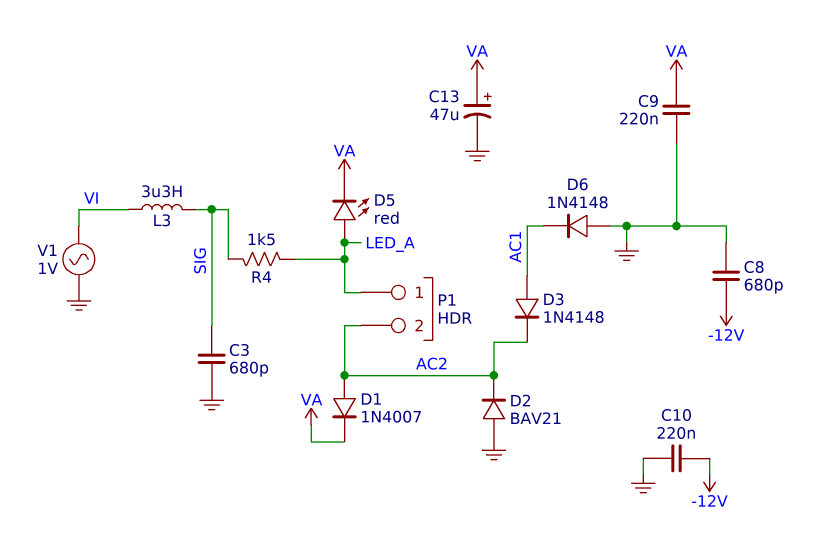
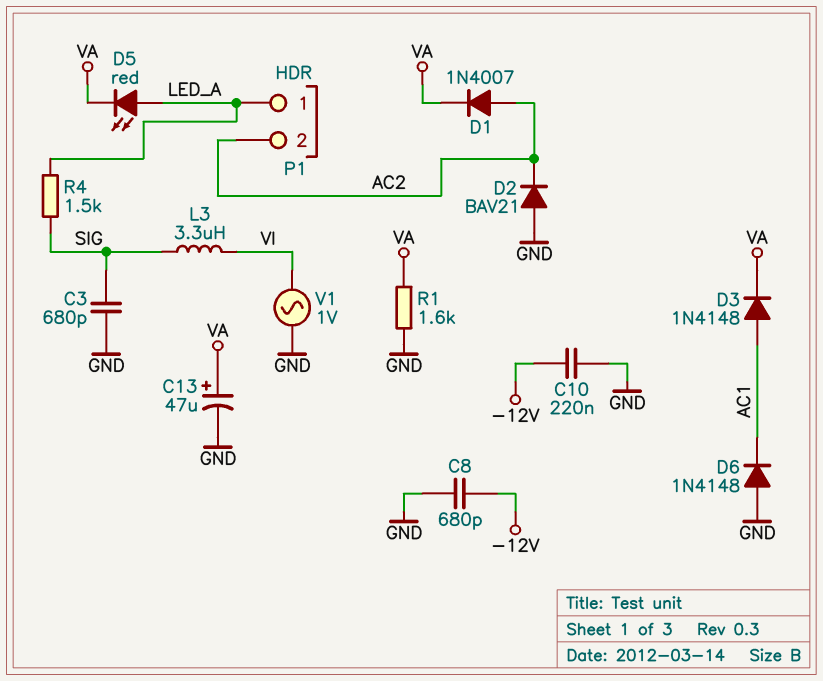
C9: 220nF (GND, VA) -> none
D3: diode 1N4148 (A AC1, K AC2) -> diode 1N4148 (A AC1, K VA)
R1: none -> 1.6k (GND, VA)

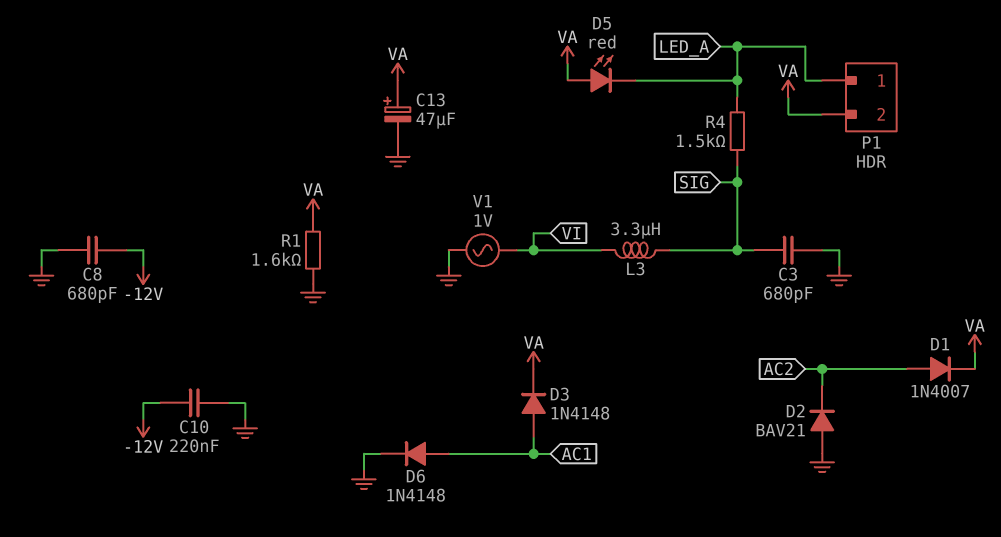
D5: LED red (A LED_A, K VA) -> LED red (A VA, K LED_A)
D6: diode 1N4148 (A GND, K AC1) -> diode 1N4148 (A AC1, K GND)
P1 pin 2: AC2 -> VA

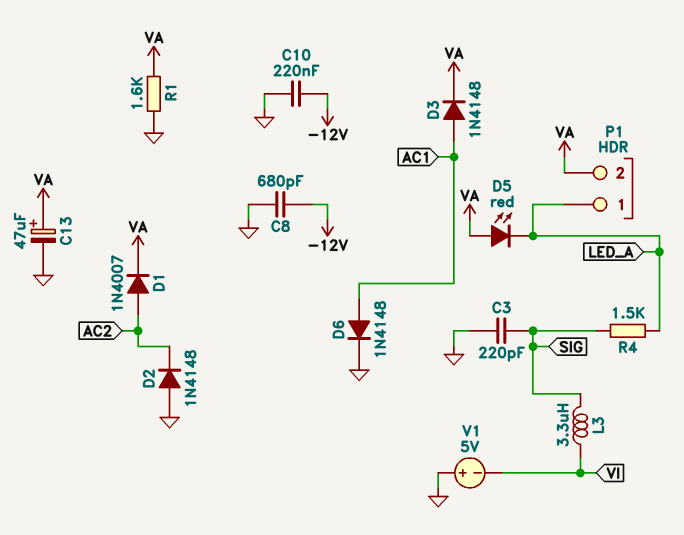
C3: 680pF (GND, SIG) -> 220pF (GND, SIG)
D2: diode BAV21 (A GND, K AC2) -> diode 1N4148 (A GND, K AC2)
V1: AC 1V (GND, VI) -> 5V (plus GND, minus VI)

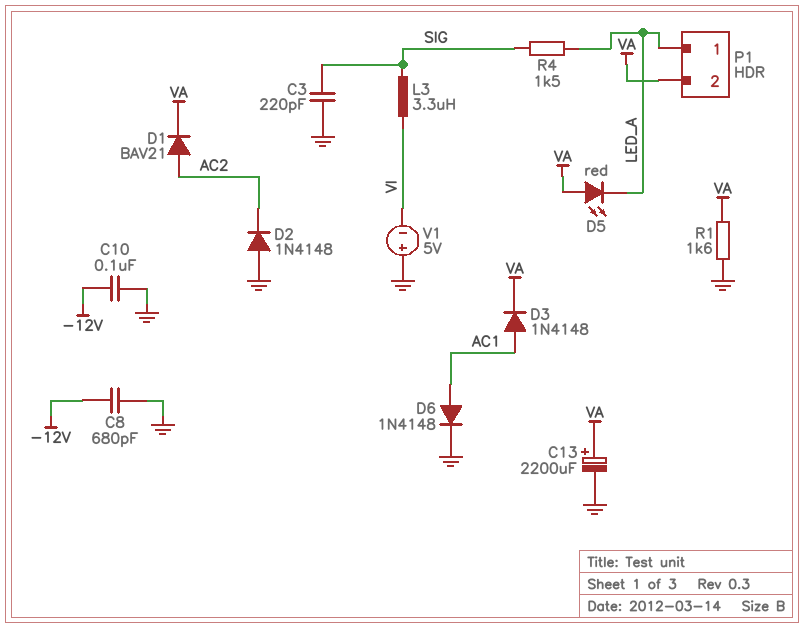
C10: 220nF (-12V, GND) -> 100nF (-12V, GND)
C13: 47uF (plus VA, minus GND) -> 2200uF (plus VA, minus GND)
D1: diode 1N4007 (A AC2, K VA) -> diode BAV21 (A AC2, K VA)

